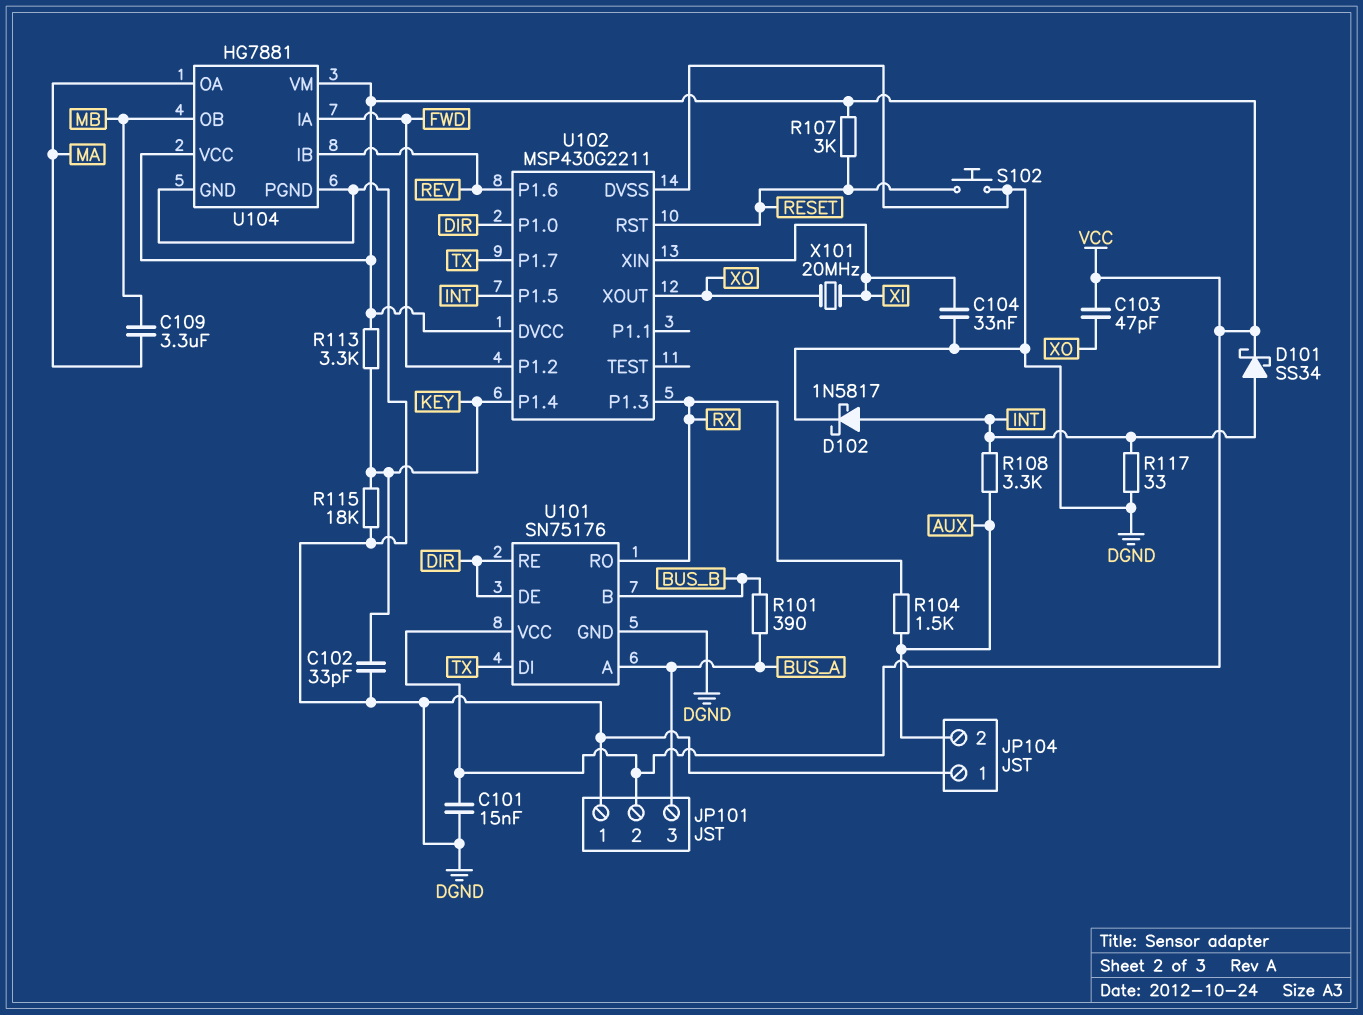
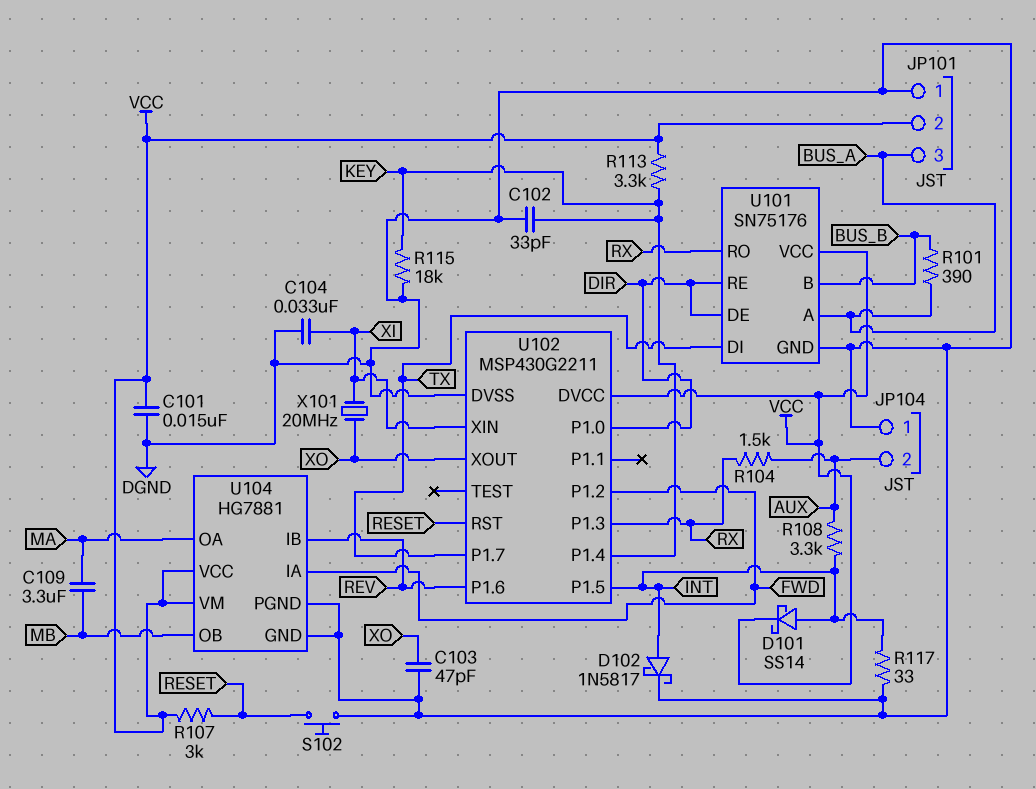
C103: 47pF (VCC, XO) -> 47pF (DGND, XO)
D101: schottky SS34 (A INT, K VCC) -> schottky SS14 (A INT, K VCC)

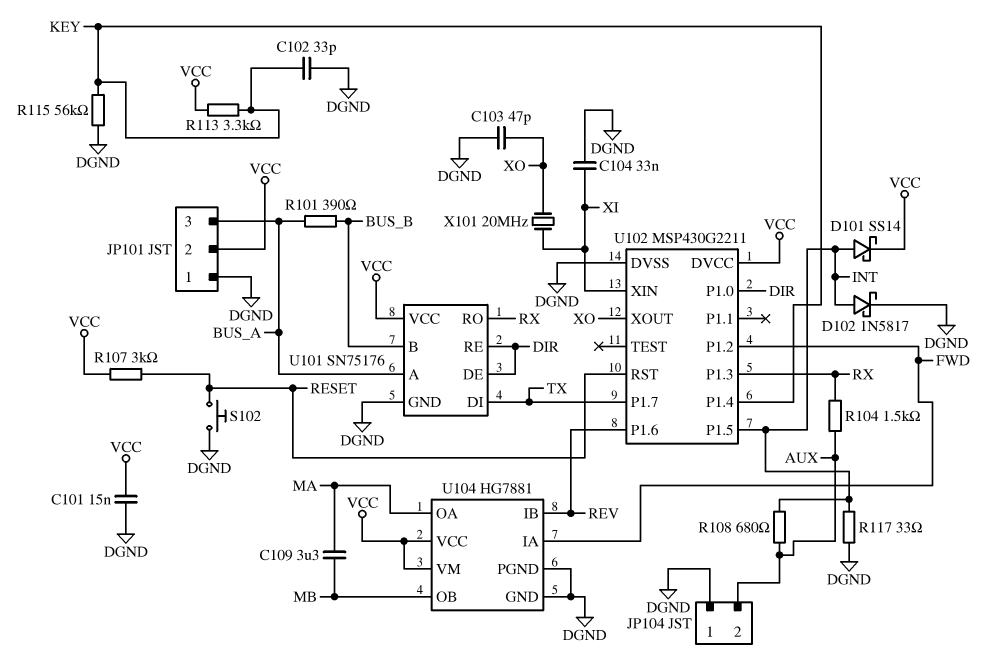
R108: 3.3k (AUX, INT) -> 680 (AUX, INT)
R115: 18k (DGND, KEY) -> 56k (DGND, KEY)

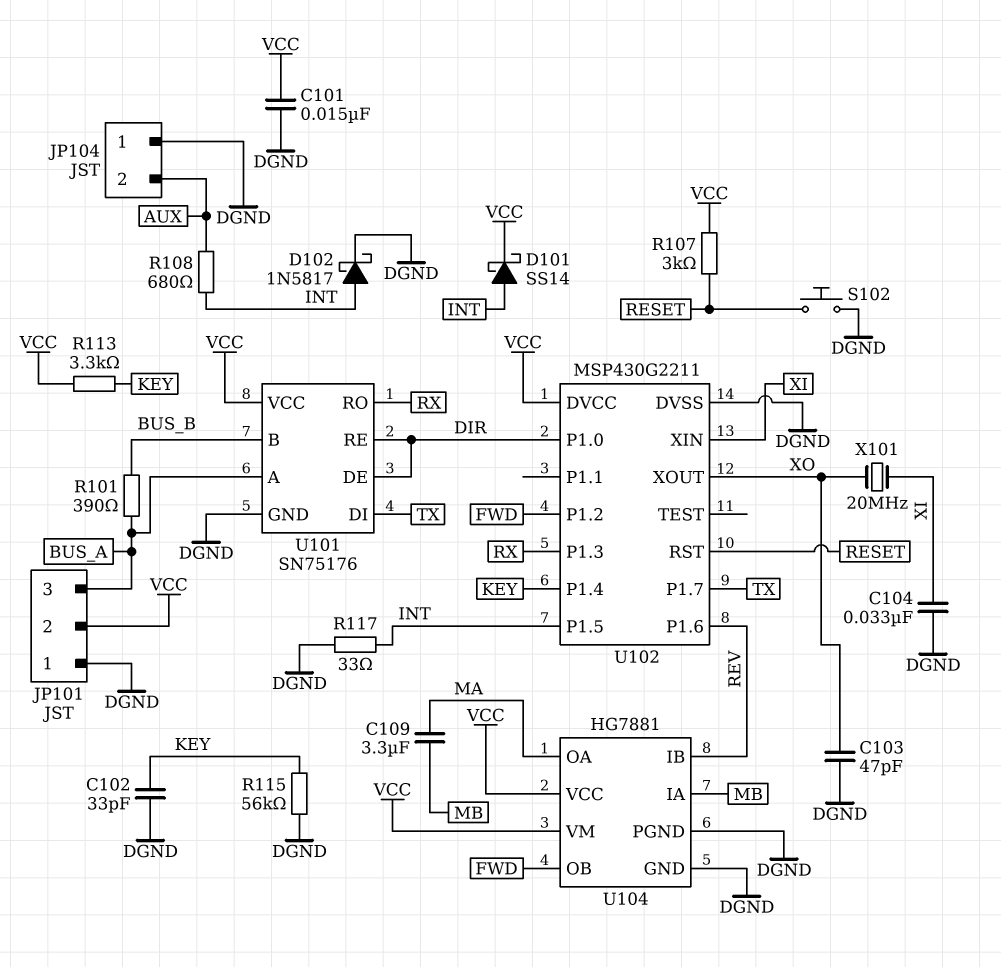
R104: 1.5k (AUX, RX) -> none
U104 pin IA: FWD -> MB
U104 pin OB: MB -> FWD

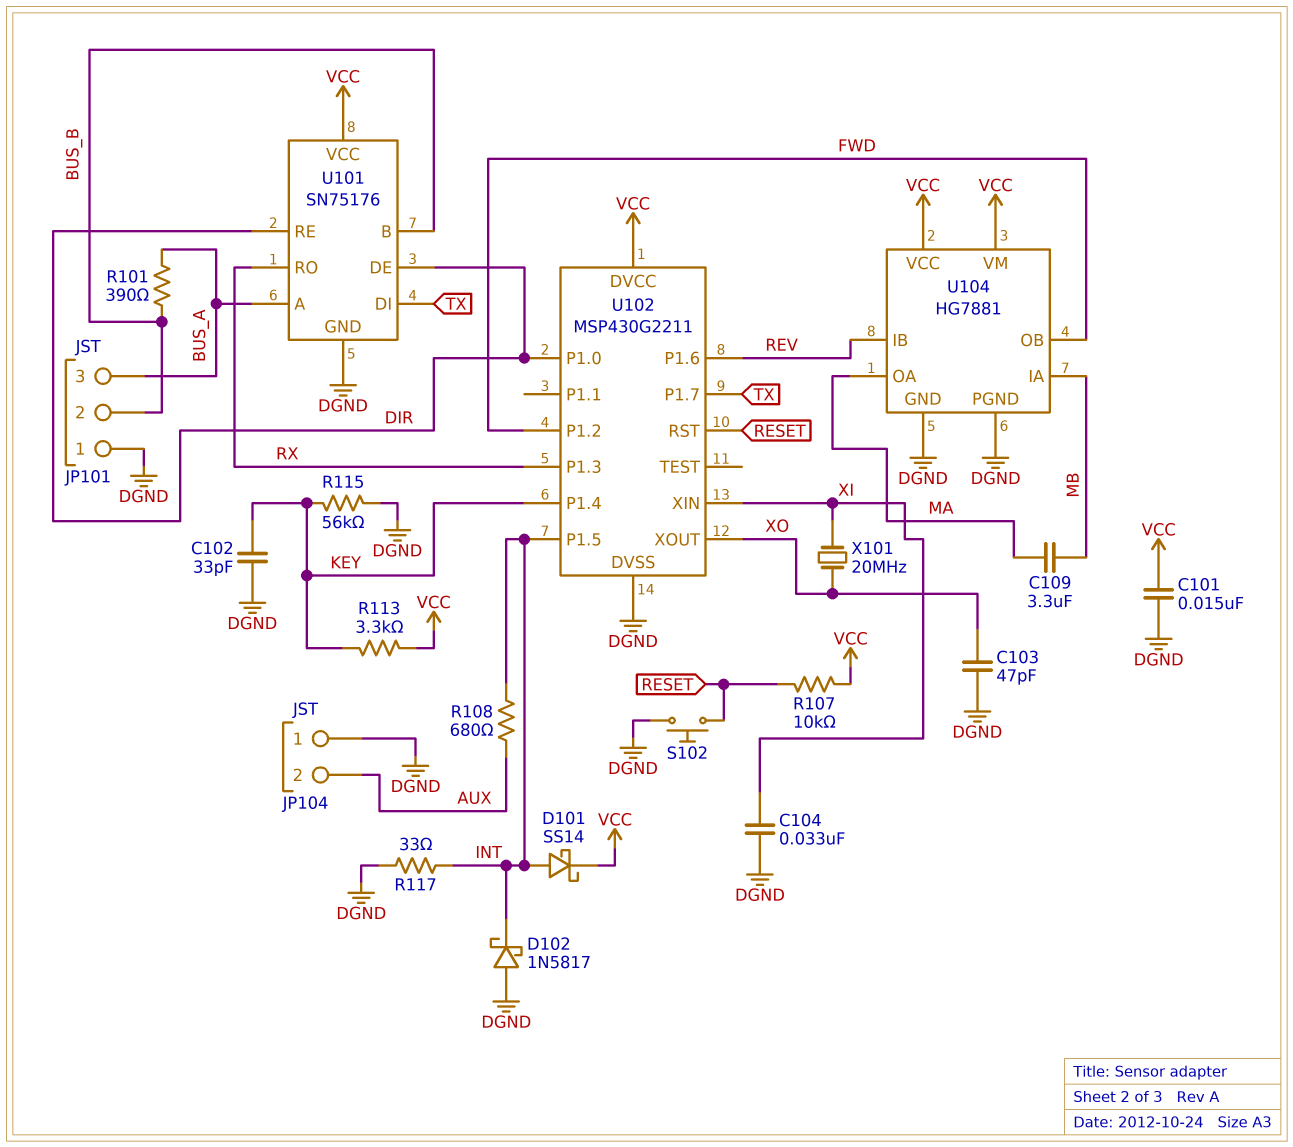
D102: schottky 1N5817 (A INT, K DGND) -> schottky 1N5817 (A DGND, K INT)
JP101 pin 2: VCC -> BUS_B
R107: 3k (RESET, VCC) -> 10k (RESET, VCC)

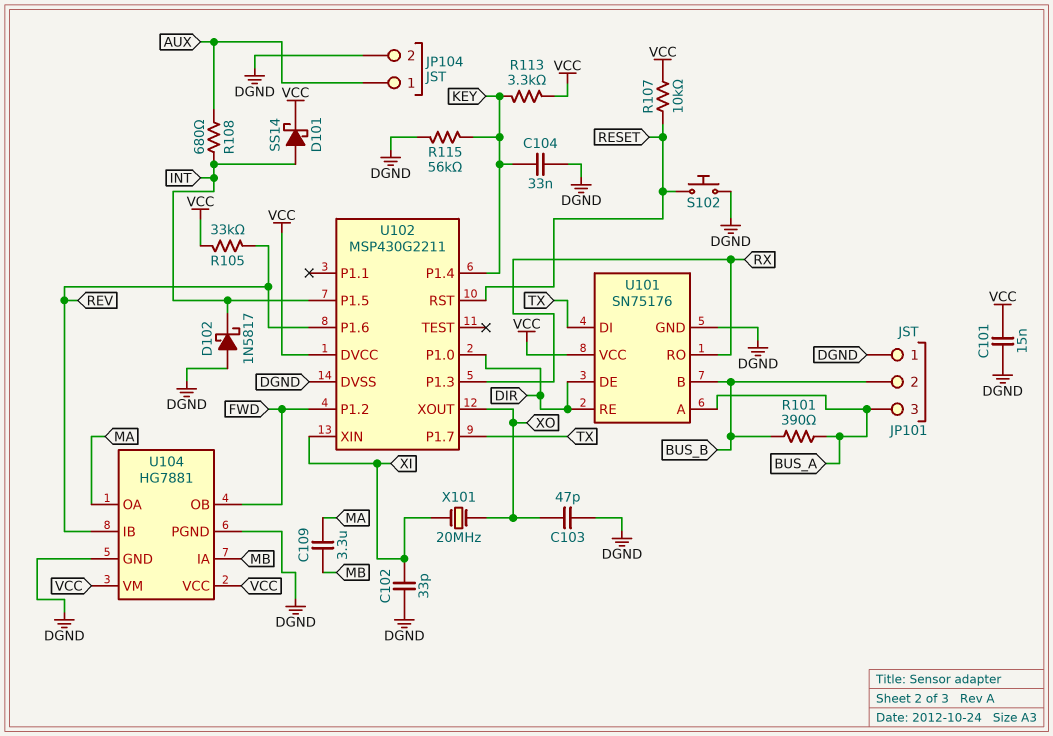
C102: 33pF (DGND, KEY) -> 33pF (DGND, XI)
C104: 33nF (DGND, XI) -> 33nF (DGND, KEY)
JP104 pin 1: DGND -> AUX
JP104 pin 2: AUX -> DGND
R105: none -> 33k (REV, VCC)
R117: 33 (DGND, INT) -> none

